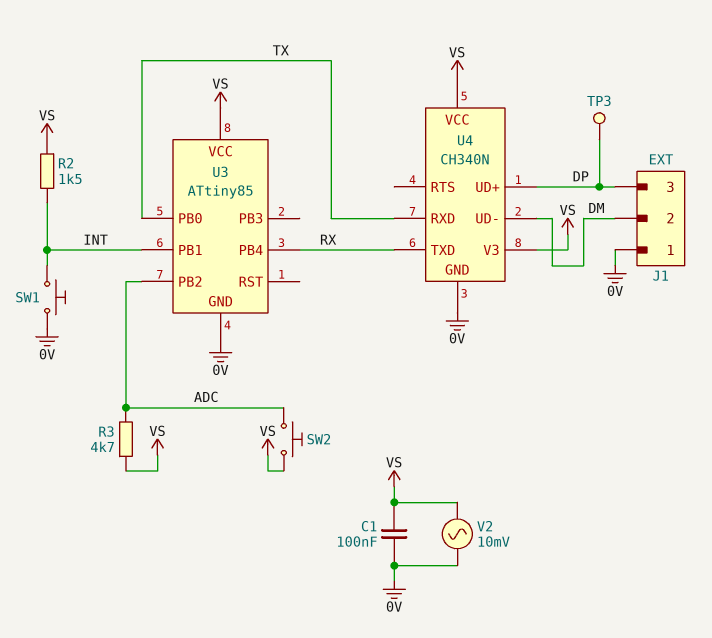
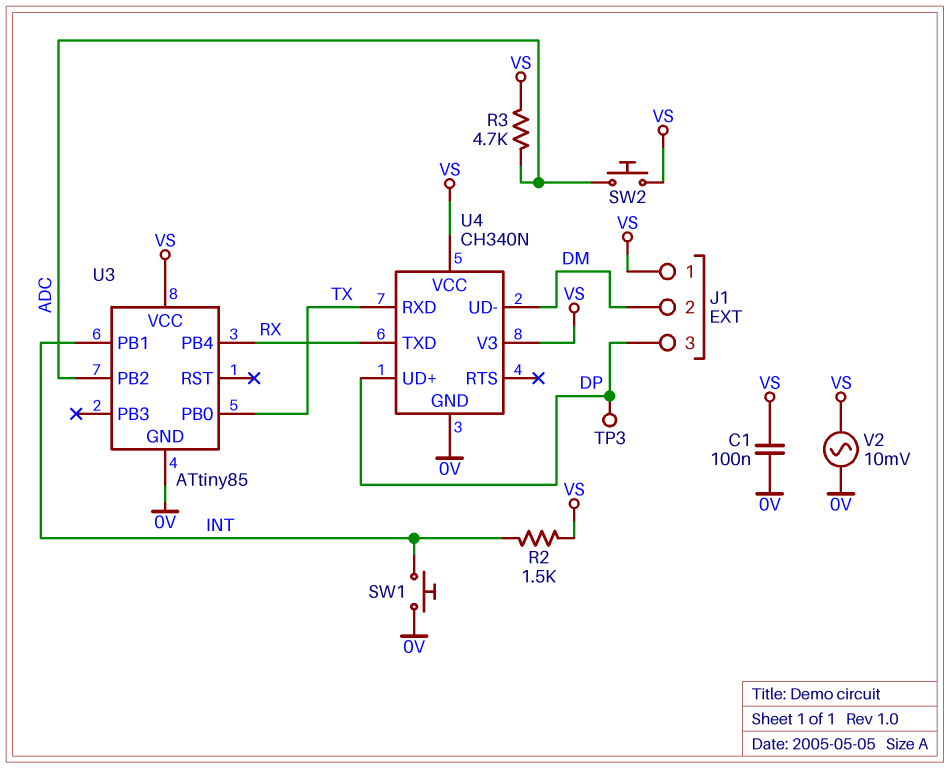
J1 pin 1: 0V -> VS

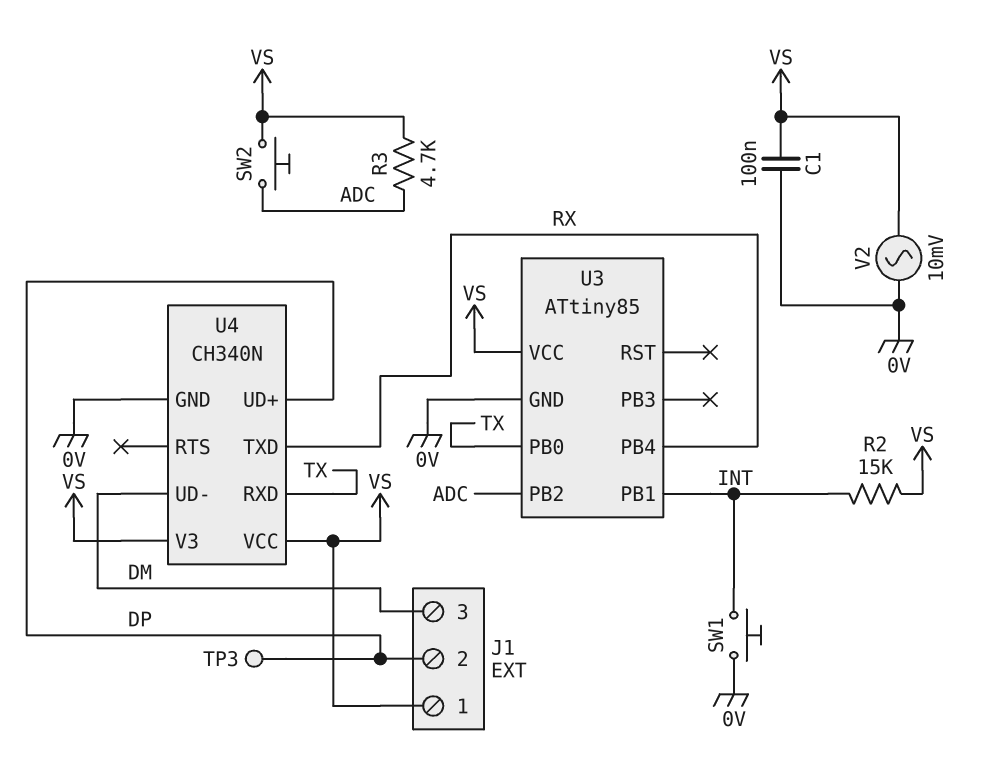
J1 pin 2: DM -> DP
J1 pin 3: DP -> DM
R2: 1.5k (INT, VS) -> 15k (INT, VS)

